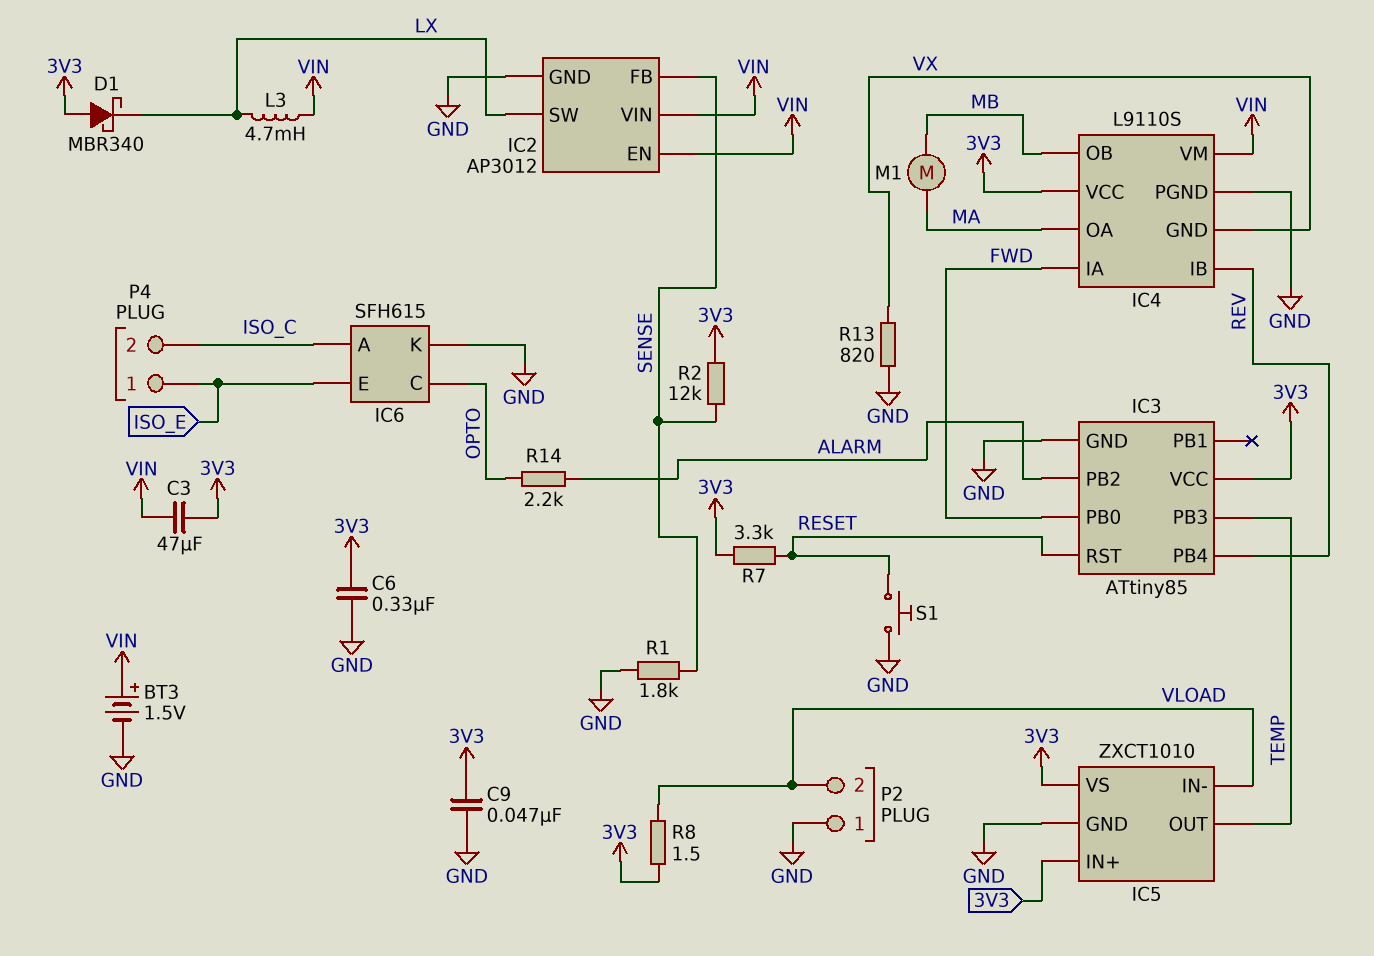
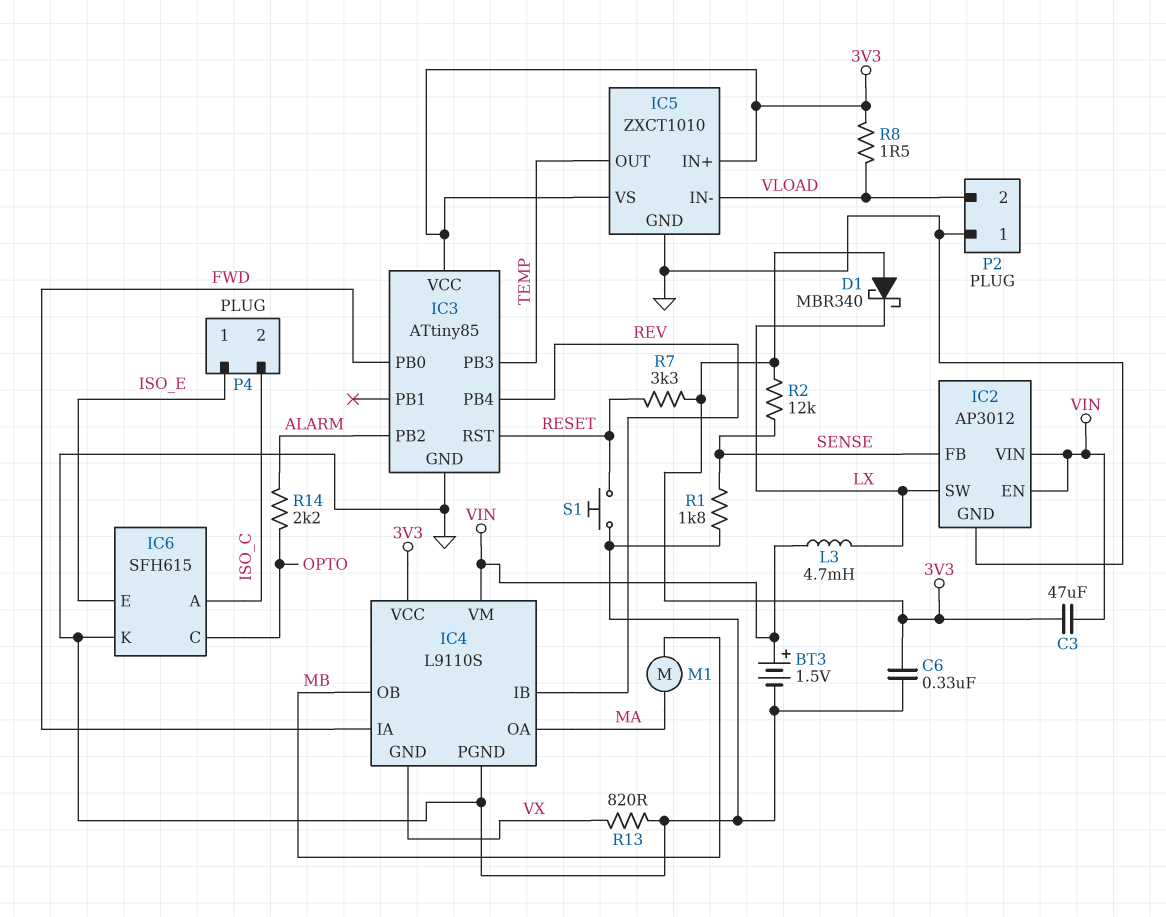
C9: 47nF (3V3, GND) -> none

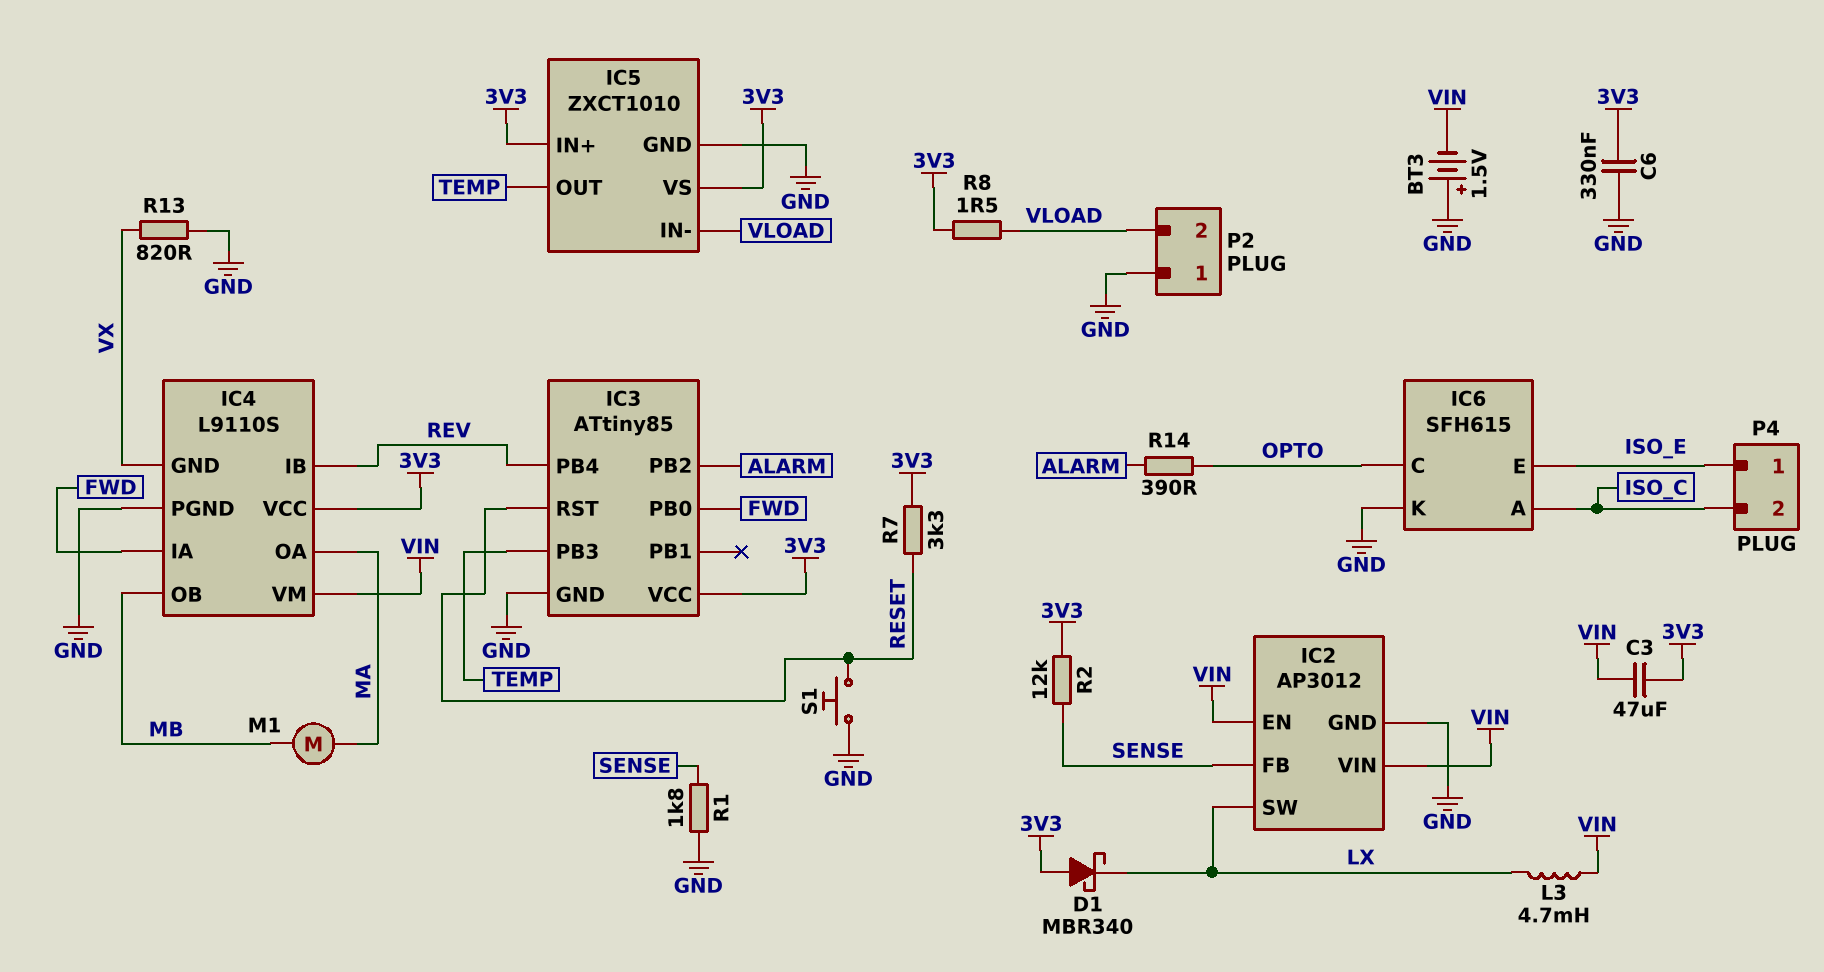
BT3: 1.5V (plus VIN, minus GND) -> 1.5V (plus GND, minus VIN)
R14: 2.2k (ALARM, OPTO) -> 390 (ALARM, OPTO)

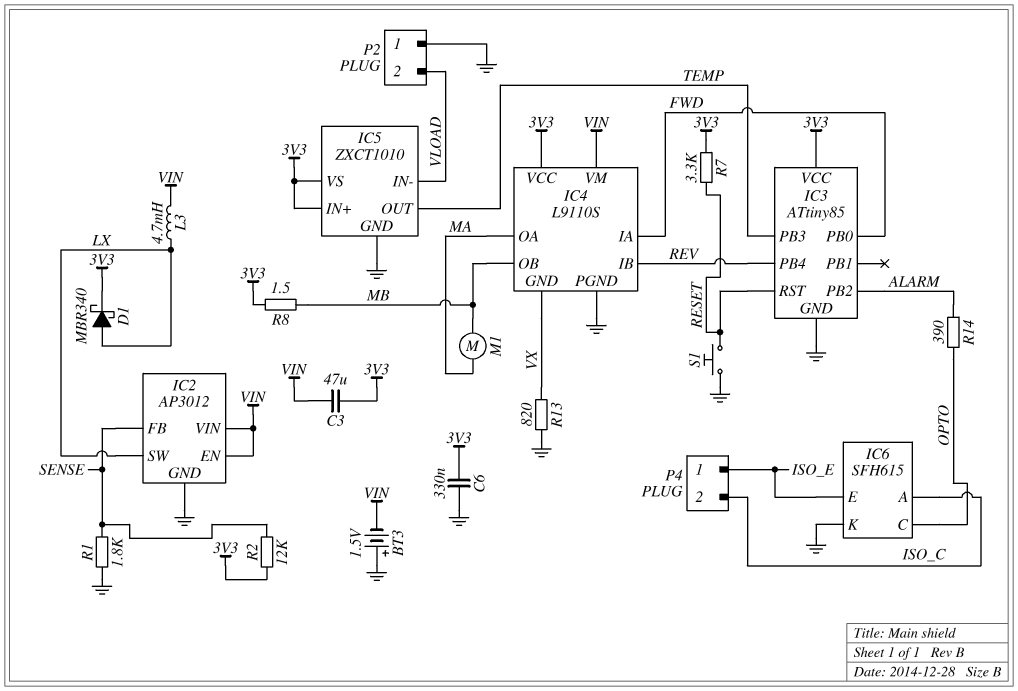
D1: schottky MBR340 (A 3V3, K LX) -> schottky MBR340 (A LX, K 3V3)
R8: 1.5 (3V3, VLOAD) -> 1.5 (3V3, MB)

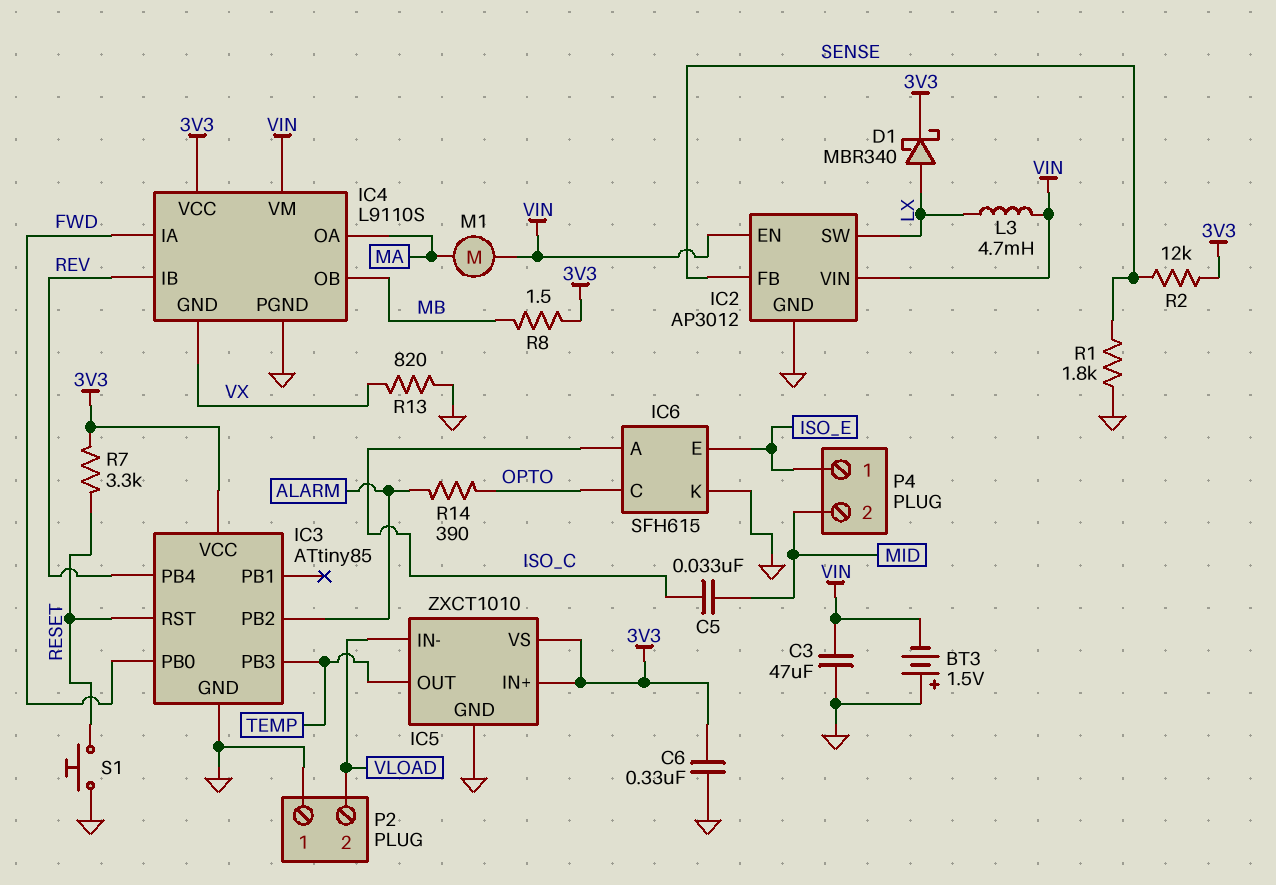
C3: 47uF (3V3, VIN) -> 47uF (GND, VIN)
C5: none -> 33nF (ISO_C, MID)
M1: motor (MA, MB) -> motor (MA, VIN)
P4 pin 2: ISO_C -> MID

